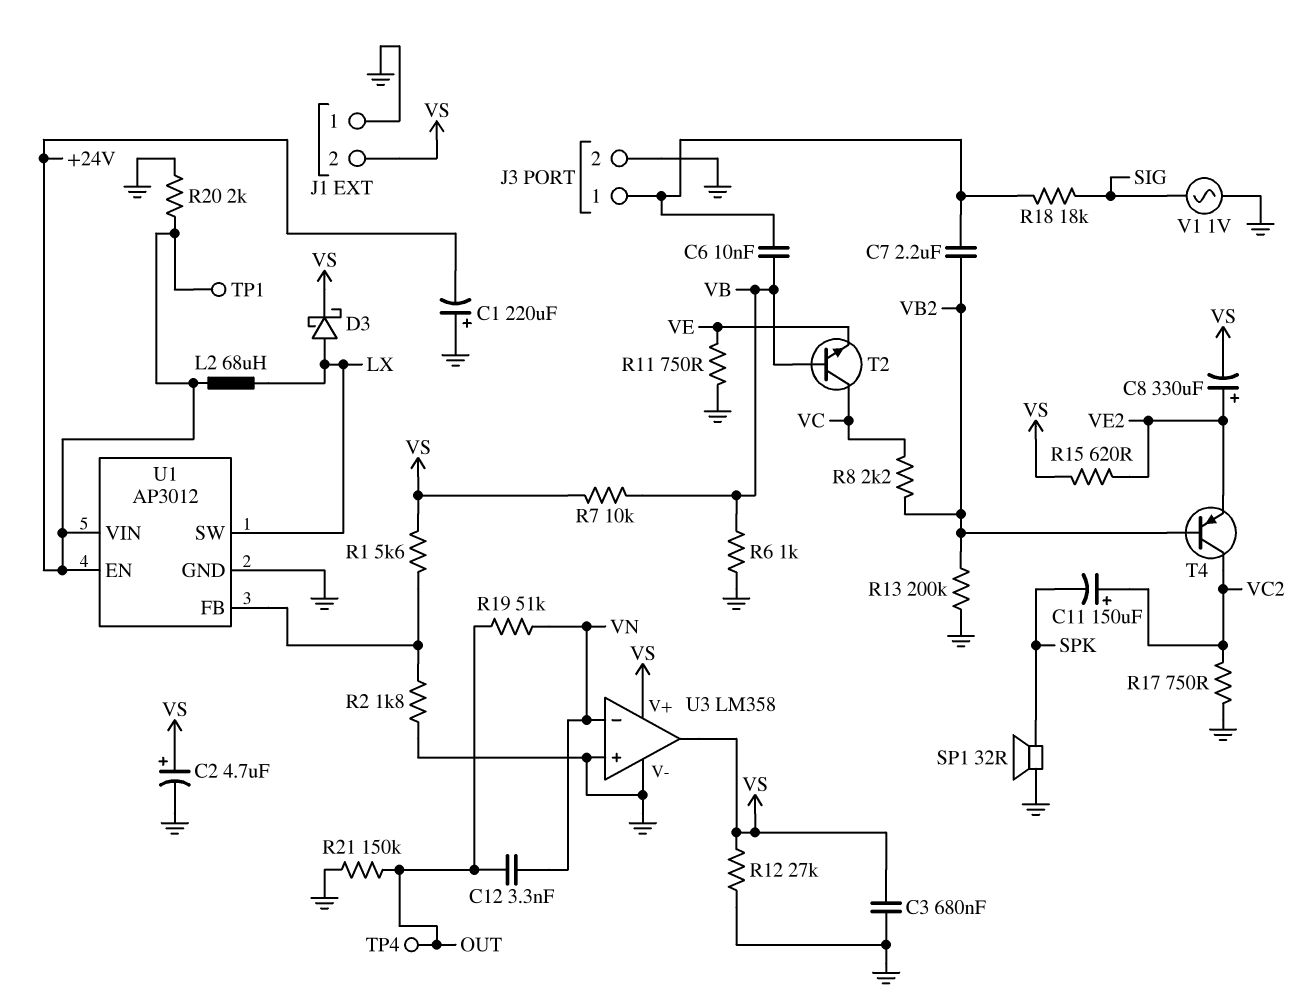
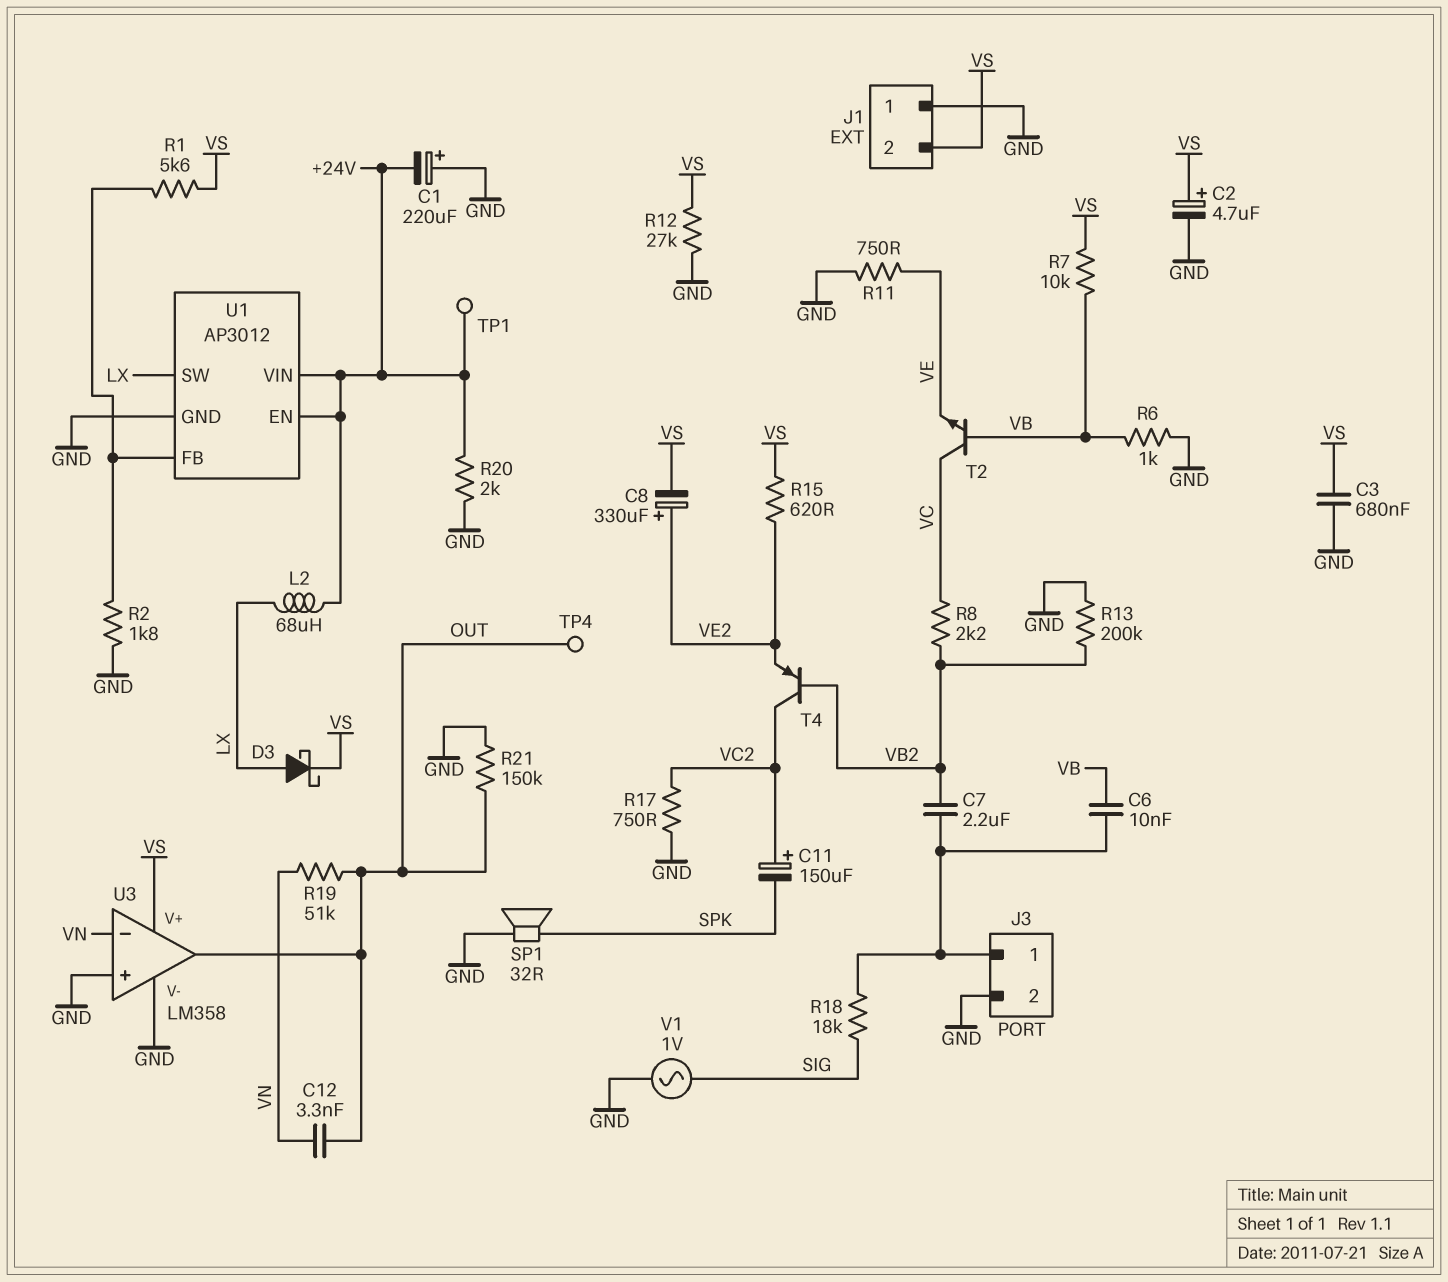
U3 pin out: VS -> OUT

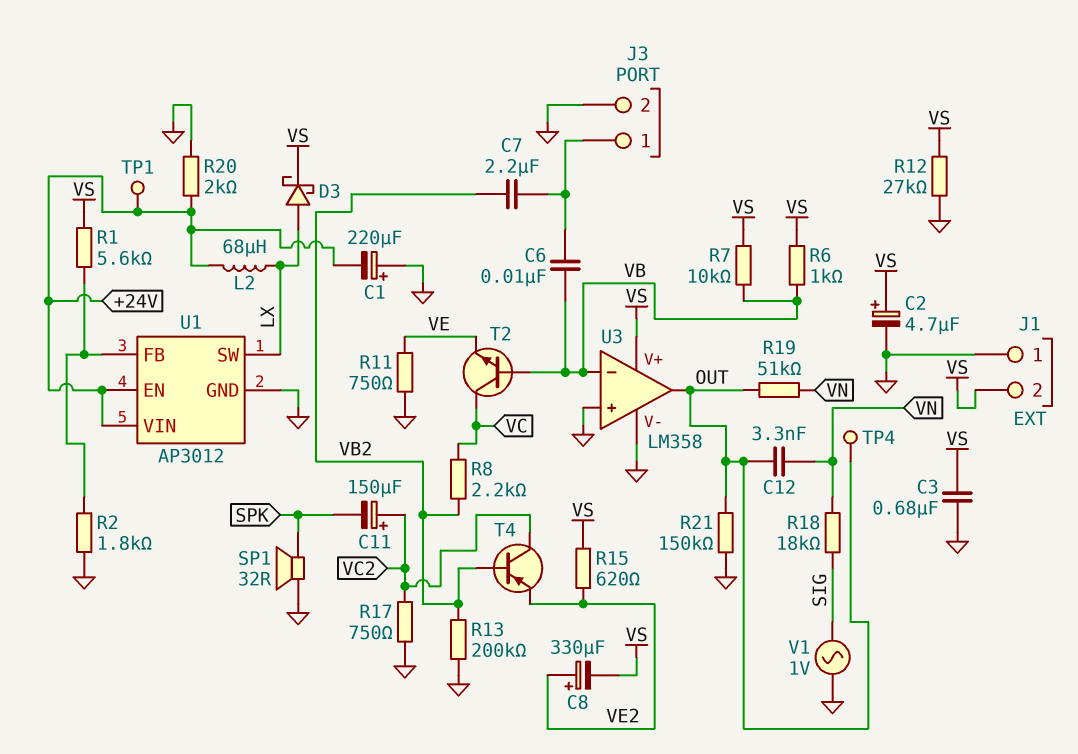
R6: 1k (GND, VB) -> 1k (VB, VS)
R18: 18k (J3/1, SIG) -> 18k (SIG, VN)
U3 pin in-: VN -> VB

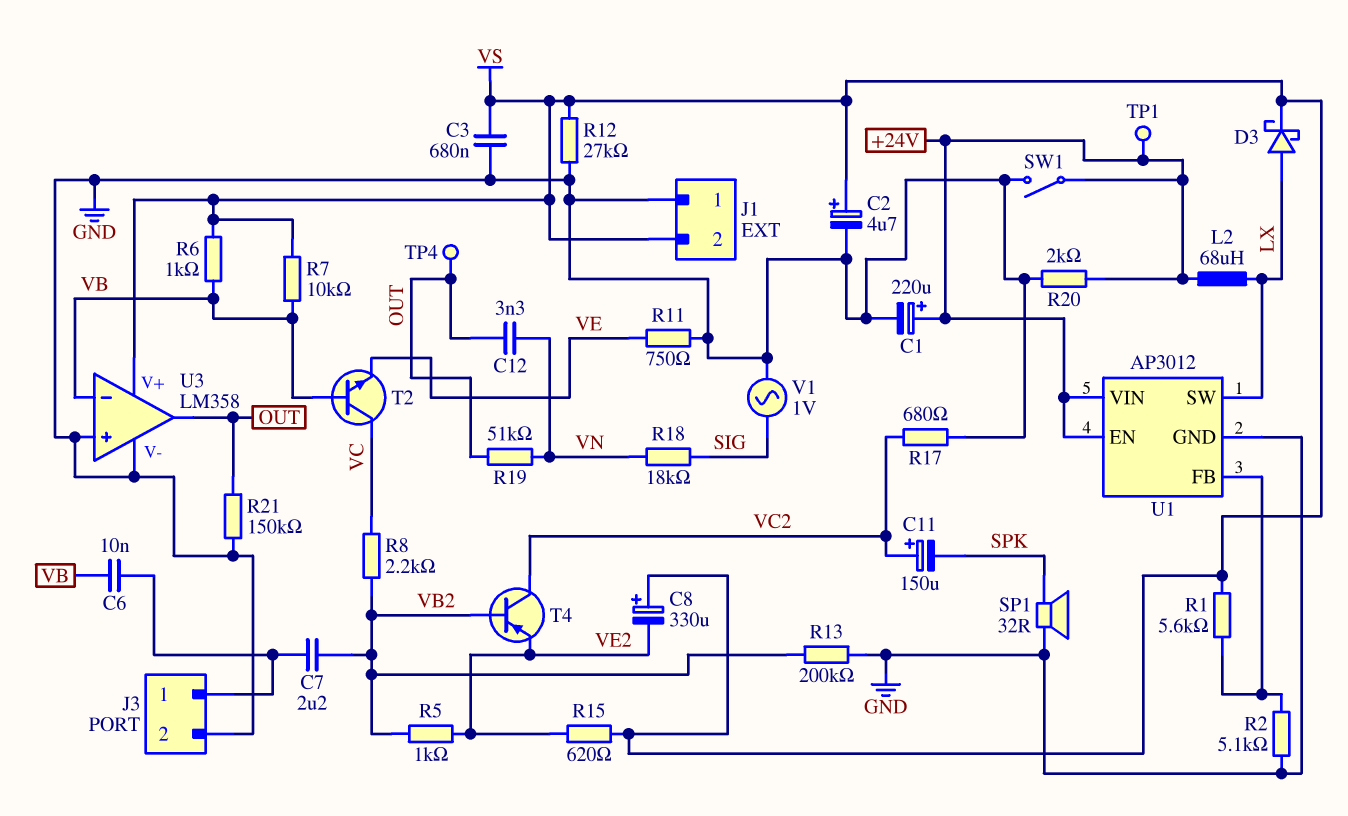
C1: 220uF (plus GND, minus +24V) -> 220uF (plus +24V, minus GND)
C8: 330uF (plus VE2, minus VS) -> 330uF (plus VS, minus VE2)
R2: 1.8k (GND, U1/FB) -> 5.1k (GND, U1/FB)
R5: none -> 1k (VB2, VE2)
R17: 750 (GND, VC2) -> 680 (GND, VC2)
SW1: none -> switch (+24V, GND)

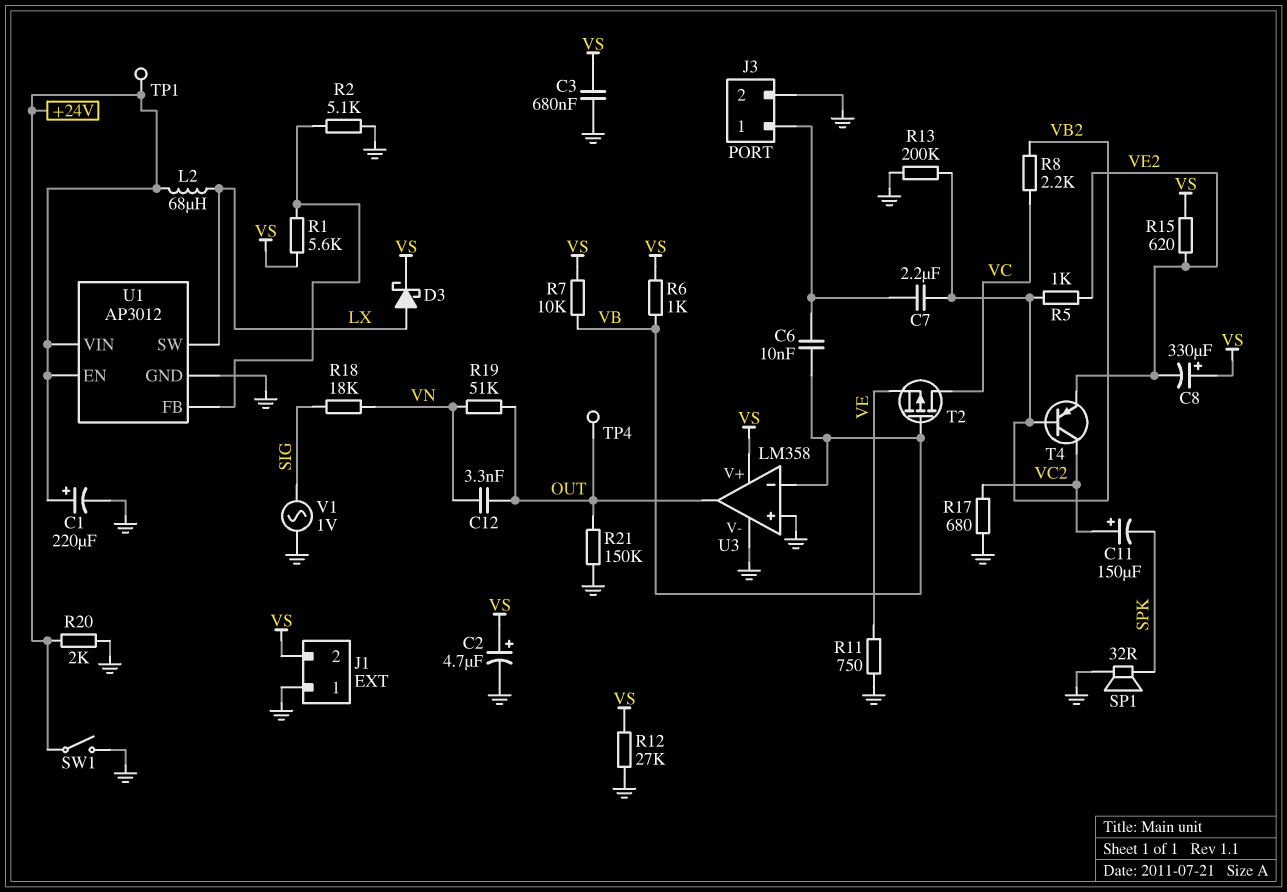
T2: NPN (B VB, C VC, E VE) -> PMOS (G VB, D VC, S VE)

